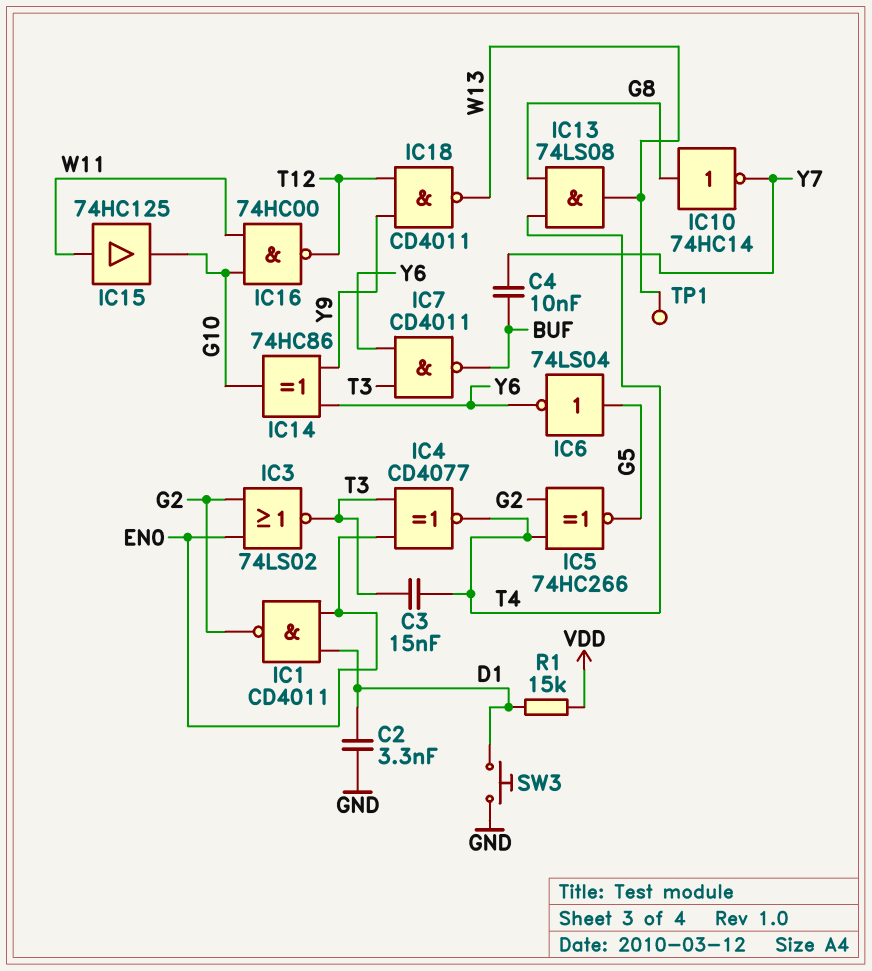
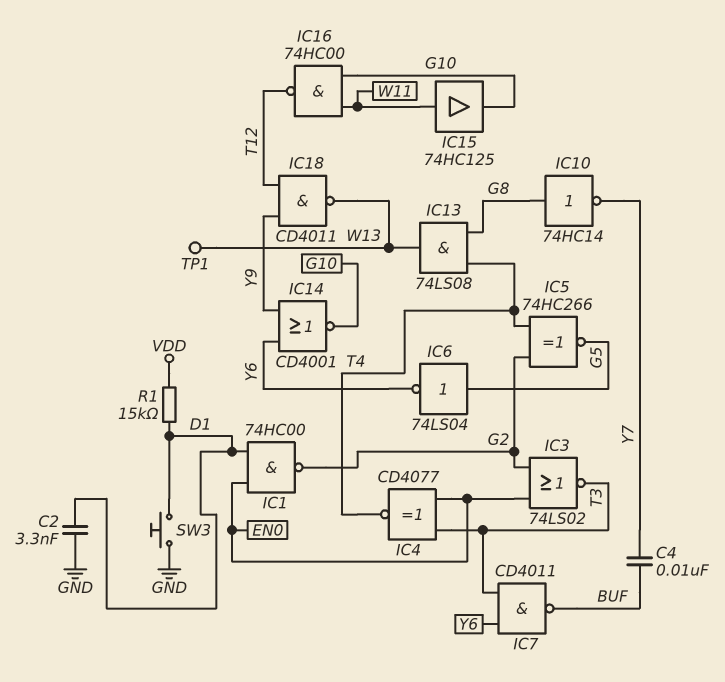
C3: 15nF (T3, T4) -> none
IC1: NAND CD4011 (in D1, in EN0, out G2) -> NAND 74HC00 (in D1, in EN0, out G2)
IC14: XOR 74HC86 (in Y6, in Y9, out G10) -> NOR CD4001 (in Y6, in Y9, out G10)

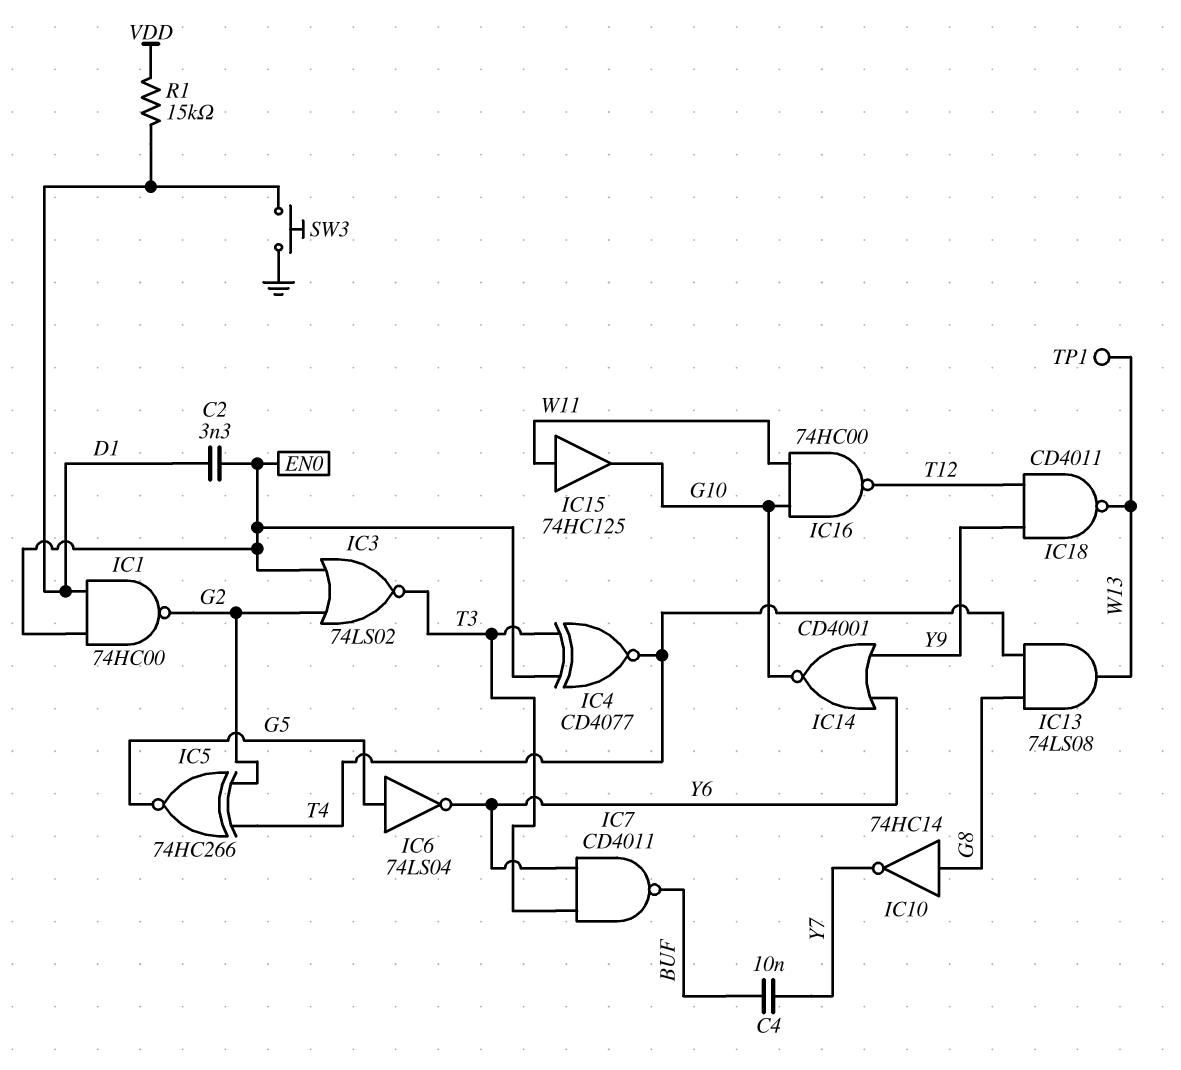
C2: 3.3nF (D1, GND) -> 3.3nF (D1, EN0)

